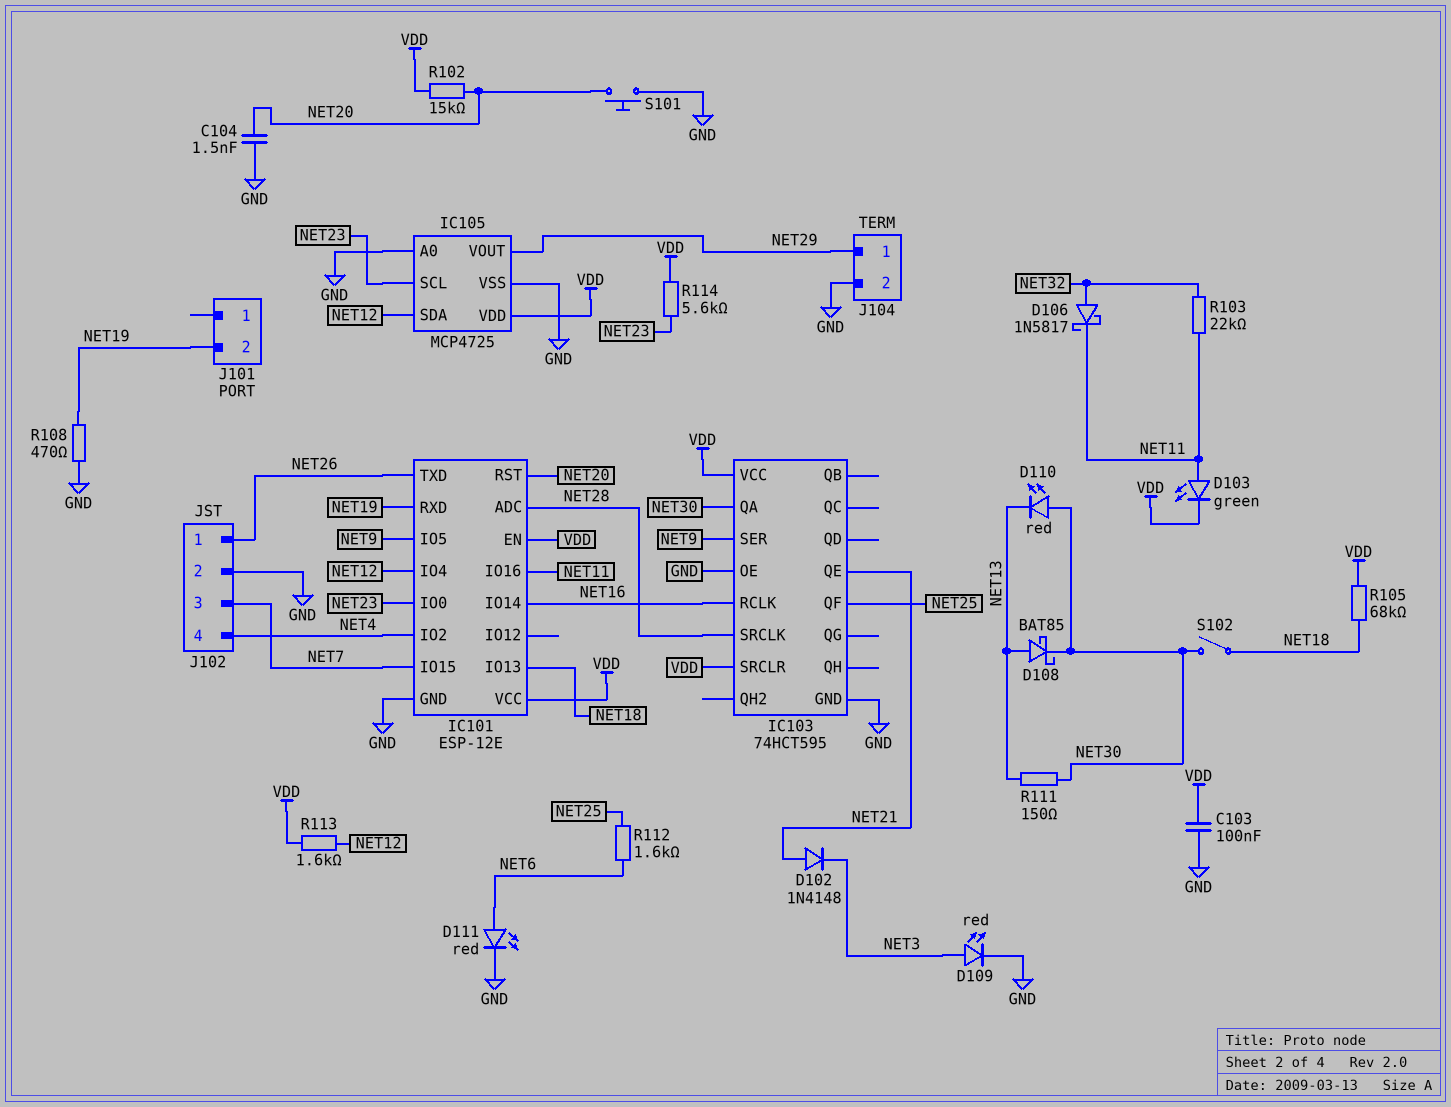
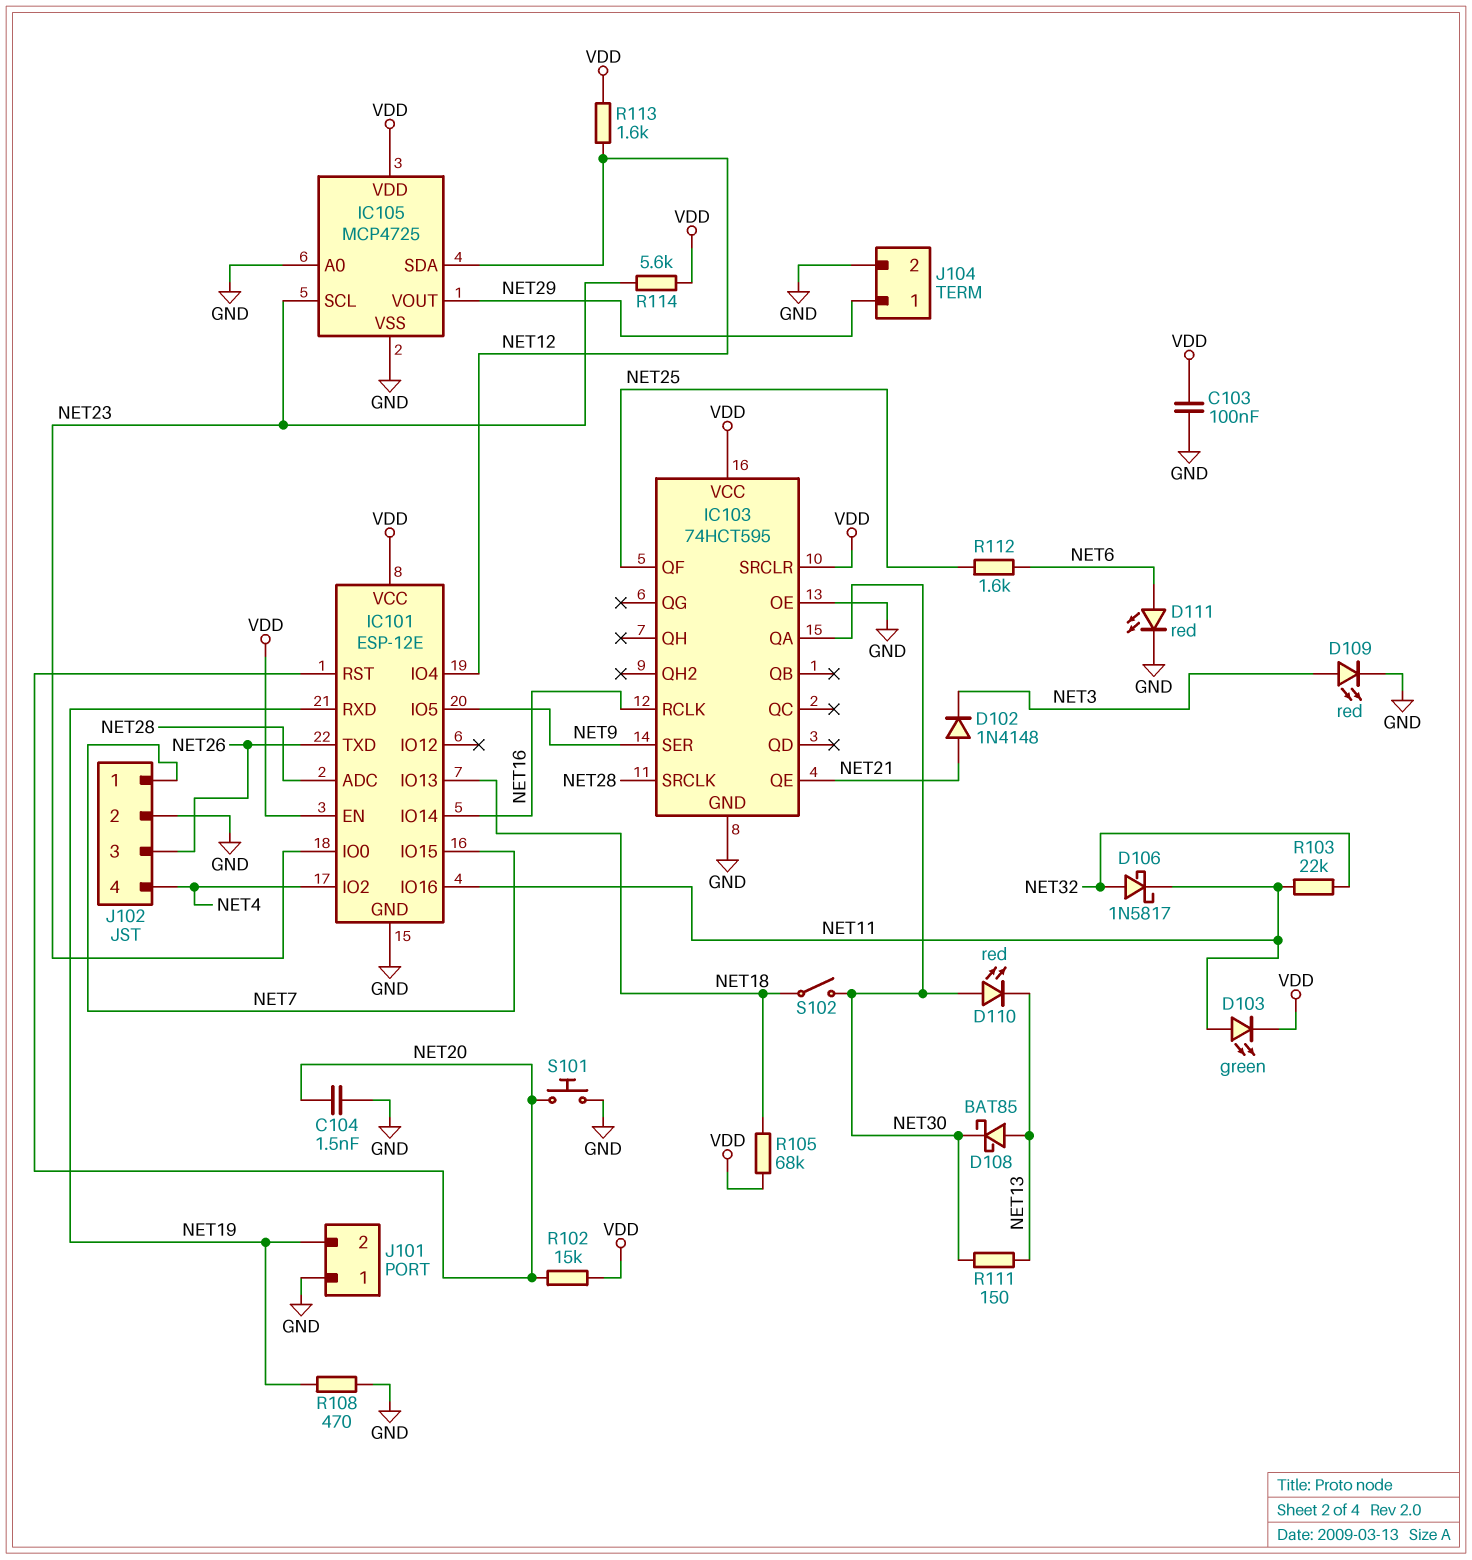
J101 pin 1: none -> GND
J102 pin 1: NET26 -> NET7
J102 pin 3: NET7 -> NET26

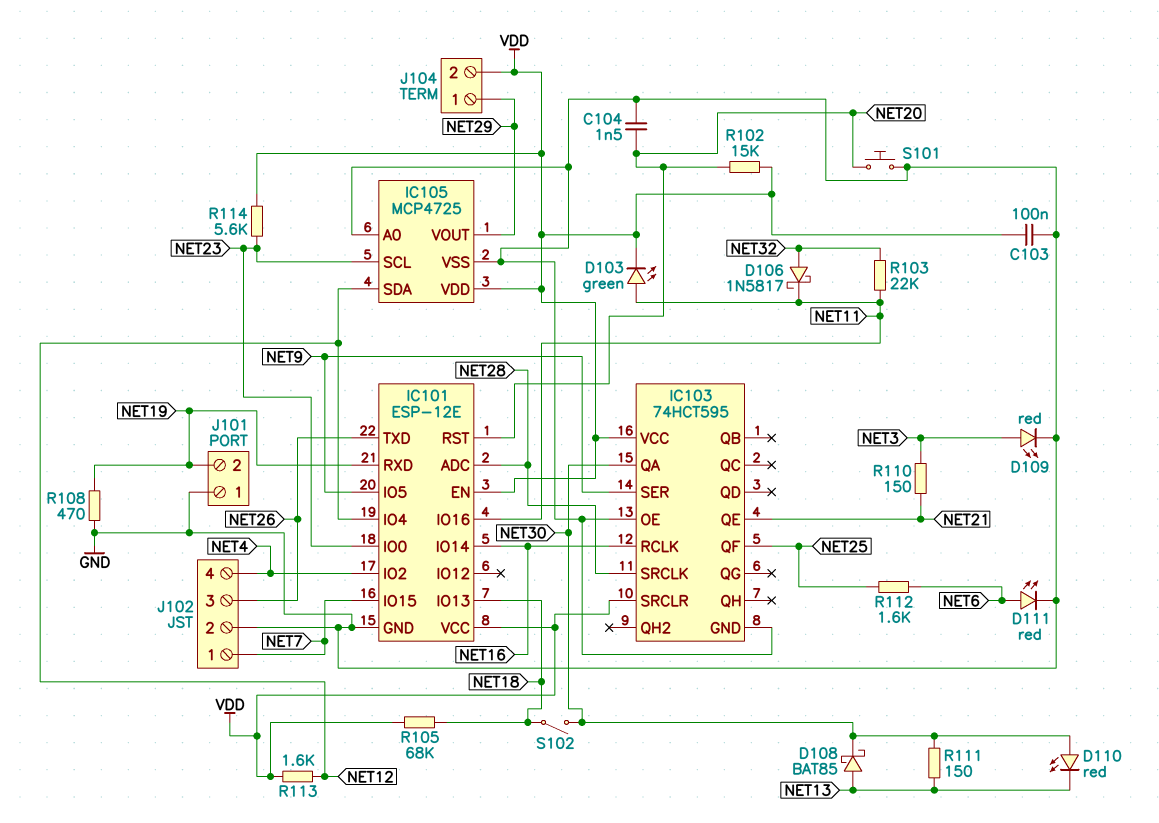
D102: diode 1N4148 (A NET21, K NET3) -> none
J104 pin 2: GND -> VDD
R110: none -> 150 (NET3, NET21)

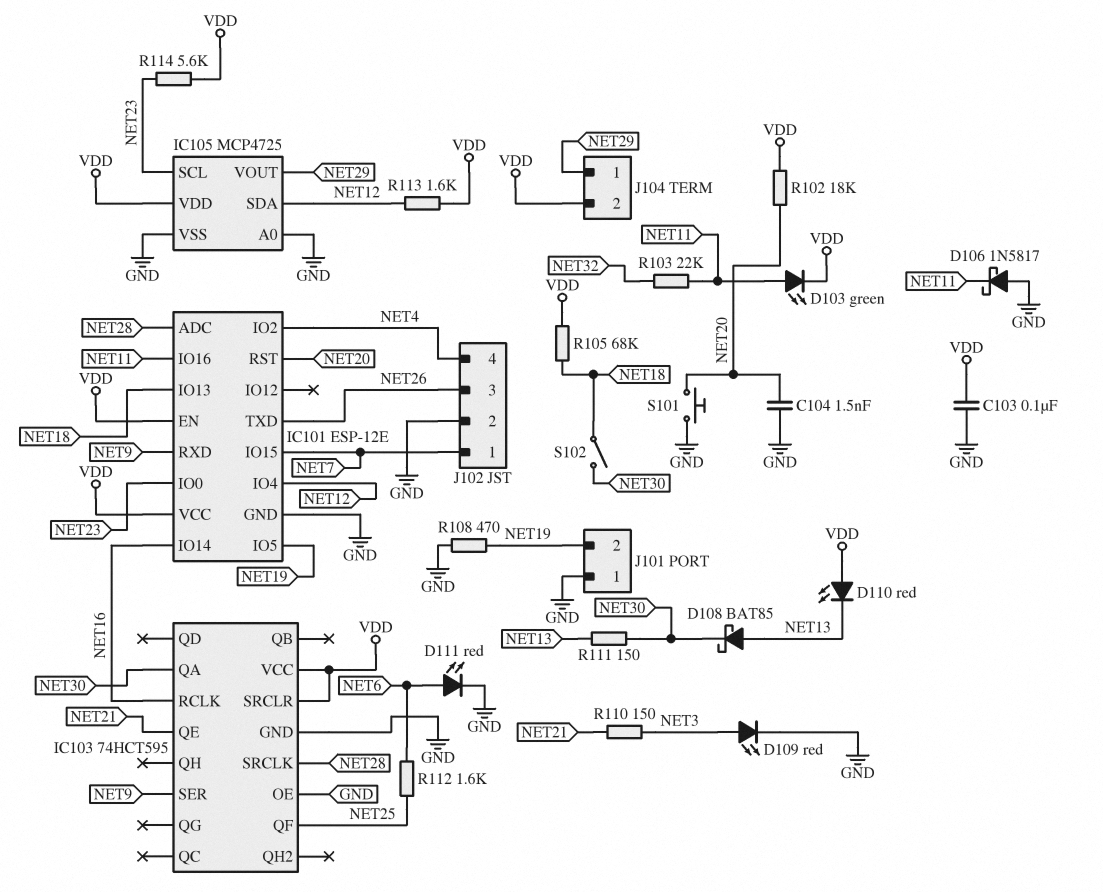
D106: schottky 1N5817 (A NET32, K NET11) -> schottky 1N5817 (A GND, K NET11)
D110: LED red (A NET30, K NET13) -> LED red (A VDD, K NET13)
IC101 pin IO5: NET9 -> NET19
IC101 pin RXD: NET19 -> NET9
R102: 15k (NET20, VDD) -> 18k (NET20, VDD)

